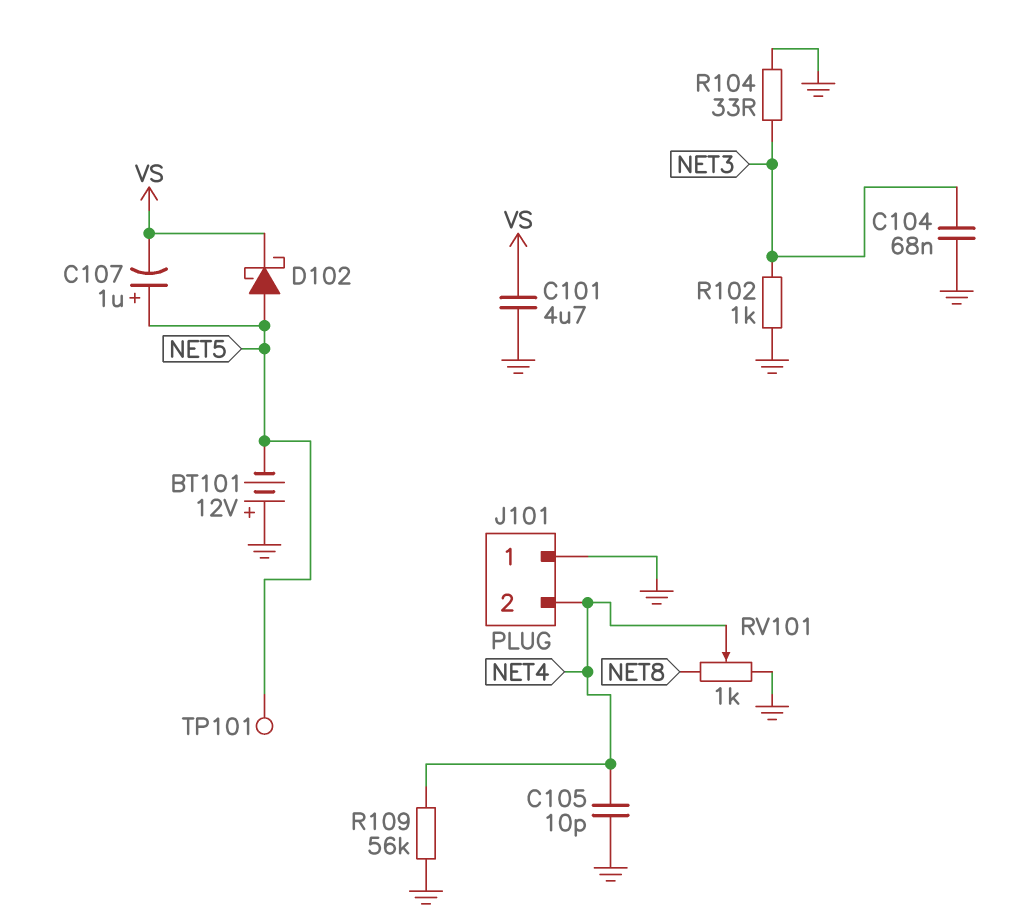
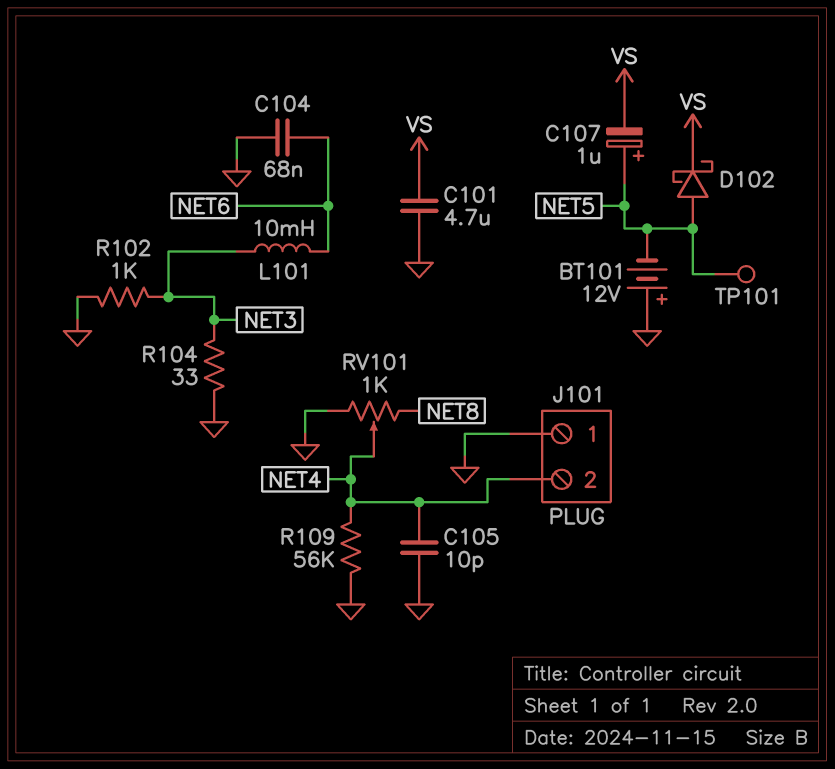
C104: 68nF (GND, NET3) -> 68nF (GND, NET6)
L101: none -> 10mH (NET3, NET6)

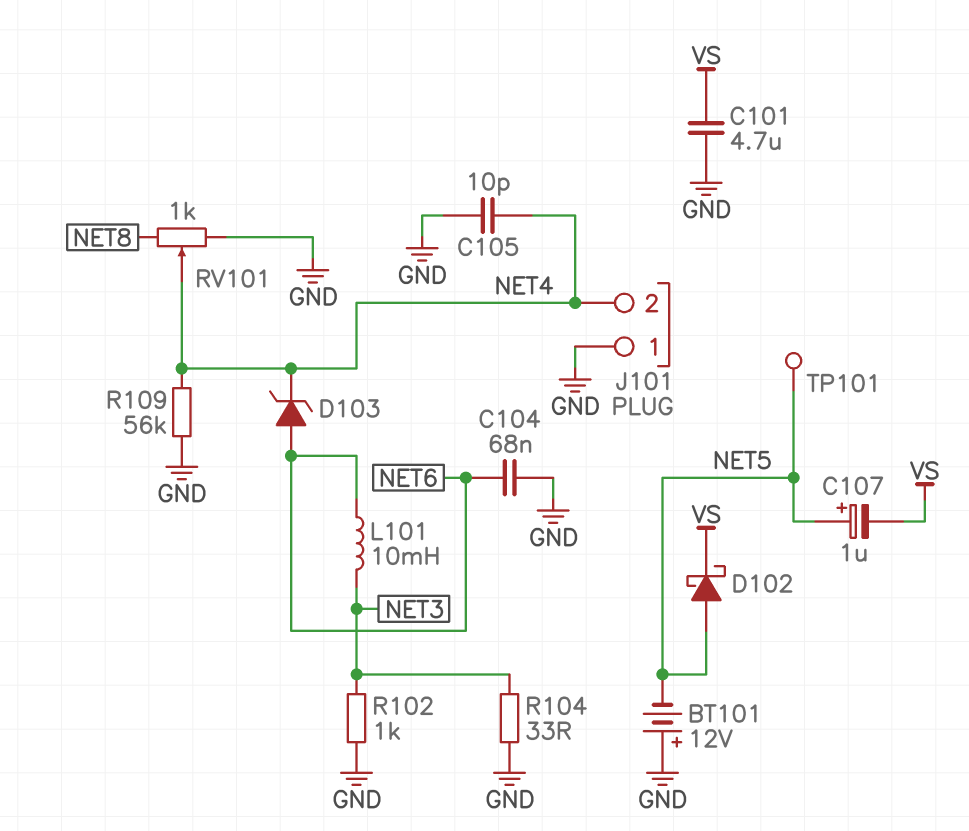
D103: none -> zener (A NET6, K NET4)

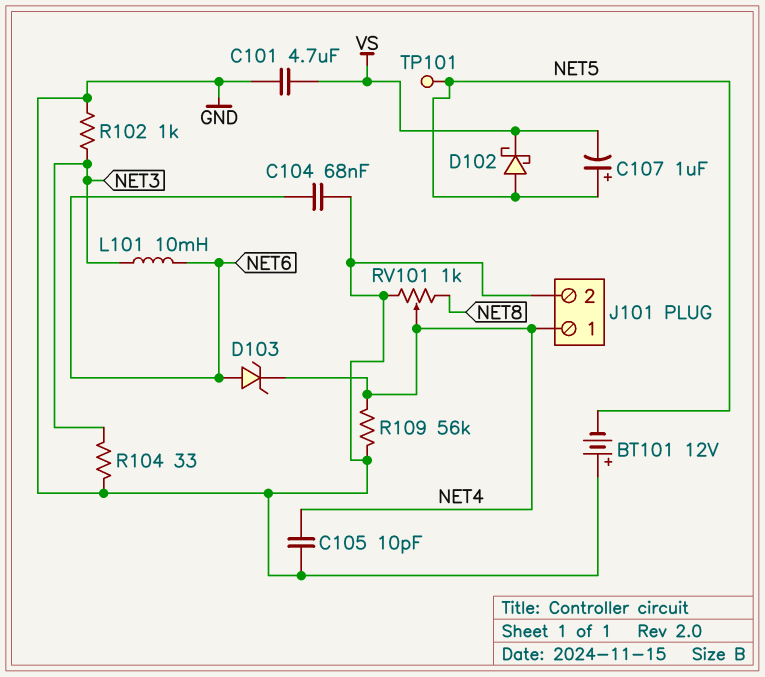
J101 pin 1: GND -> NET4
J101 pin 2: NET4 -> GND

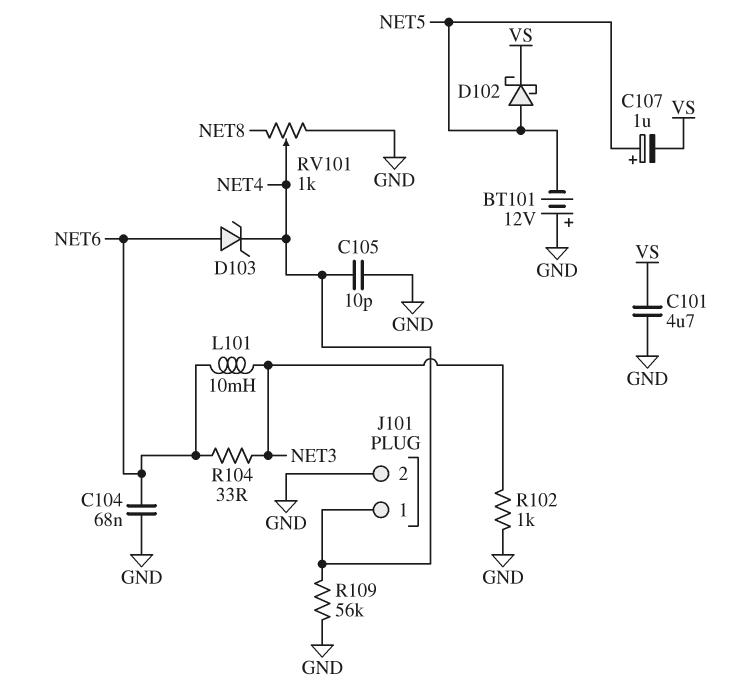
R104: 33 (GND, NET3) -> 33 (NET3, NET6)
TP101: test point (NET5) -> none

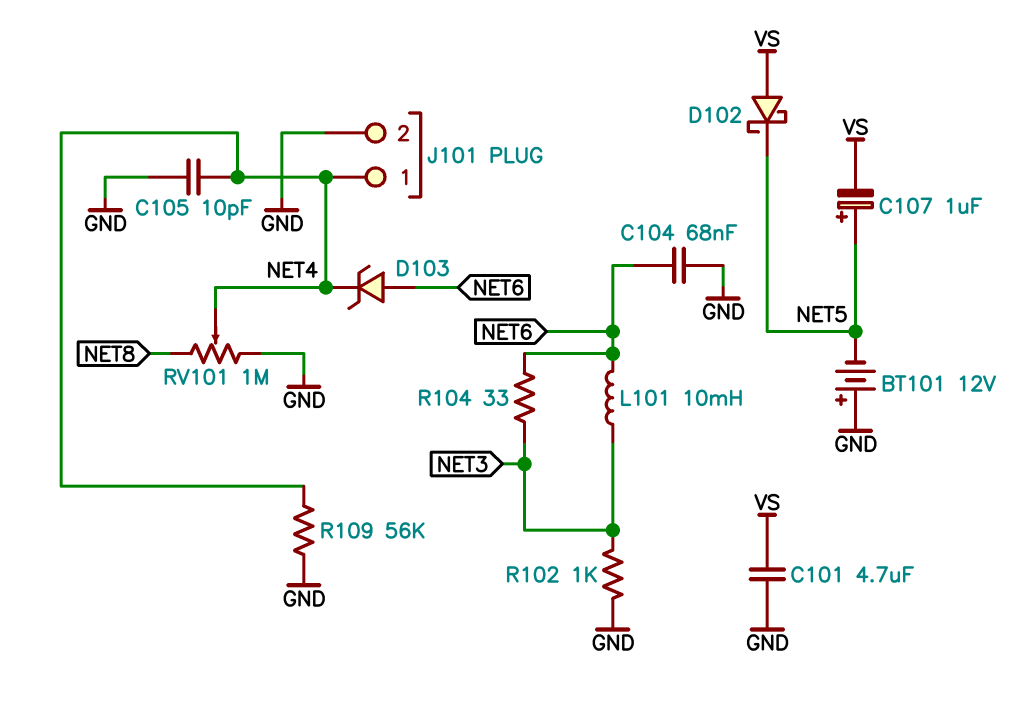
D102: schottky (A NET5, K VS) -> schottky (A VS, K NET5)
RV101: 1k (GND, NET8, wiper NET4) -> 1M (GND, NET8, wiper NET4)

